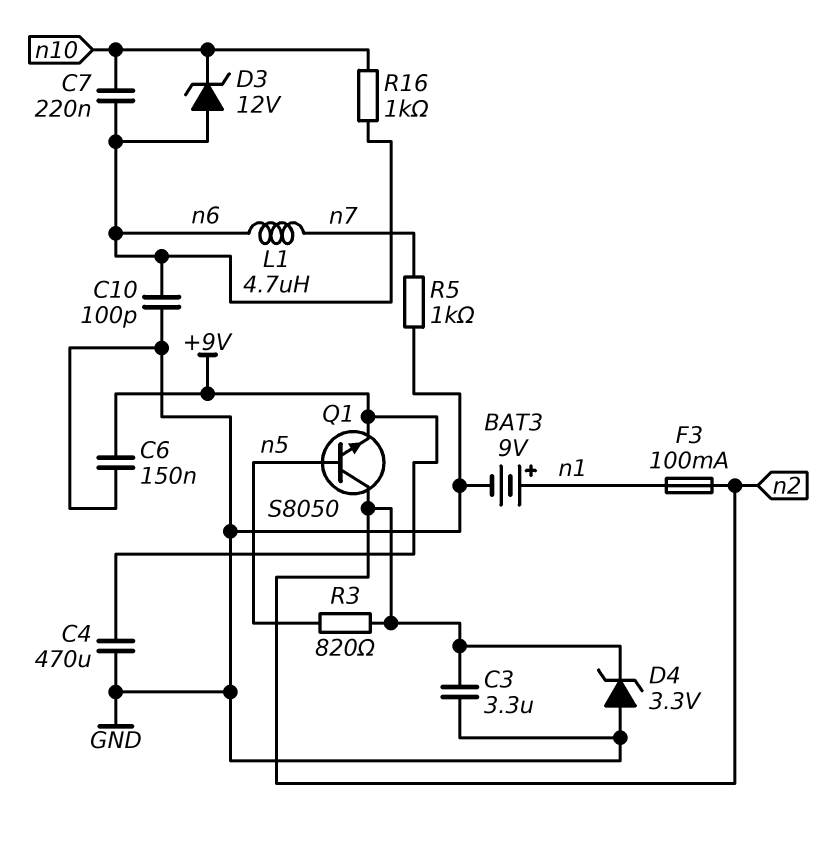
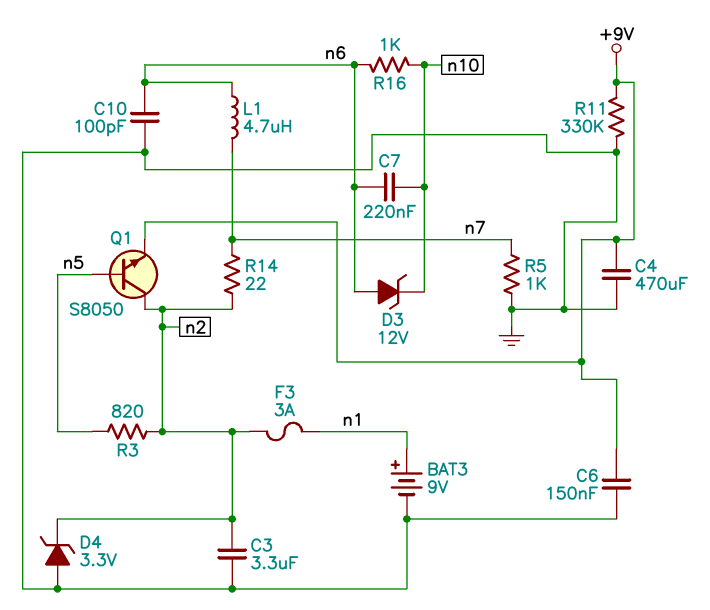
F3: 100mA (n1, n2) -> 3A (n1, n2)
R11: none -> 330k (+9V, GND)
R14: none -> 22 (n2, n7)

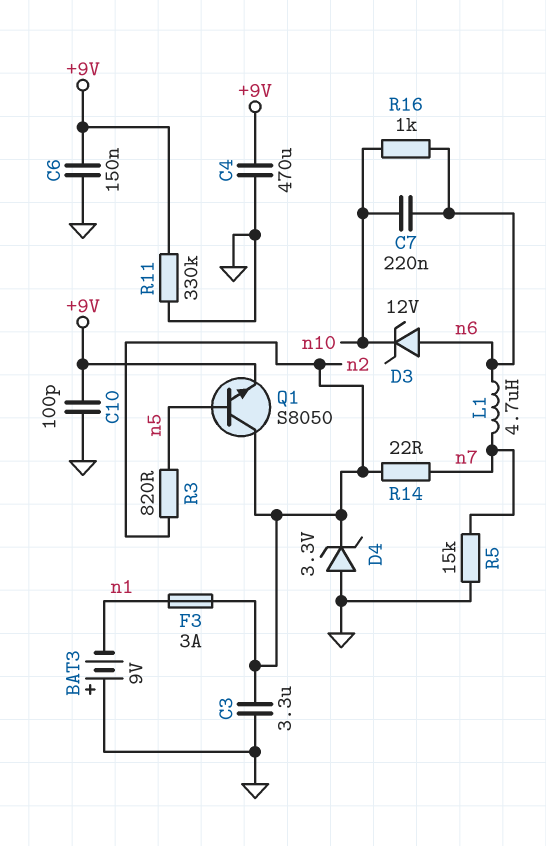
BAT3: 9V (plus n1, minus GND) -> 9V (plus GND, minus n1)
C10: 100pF (GND, n6) -> 100pF (+9V, GND)
R5: 1k (GND, n7) -> 15k (GND, n7)

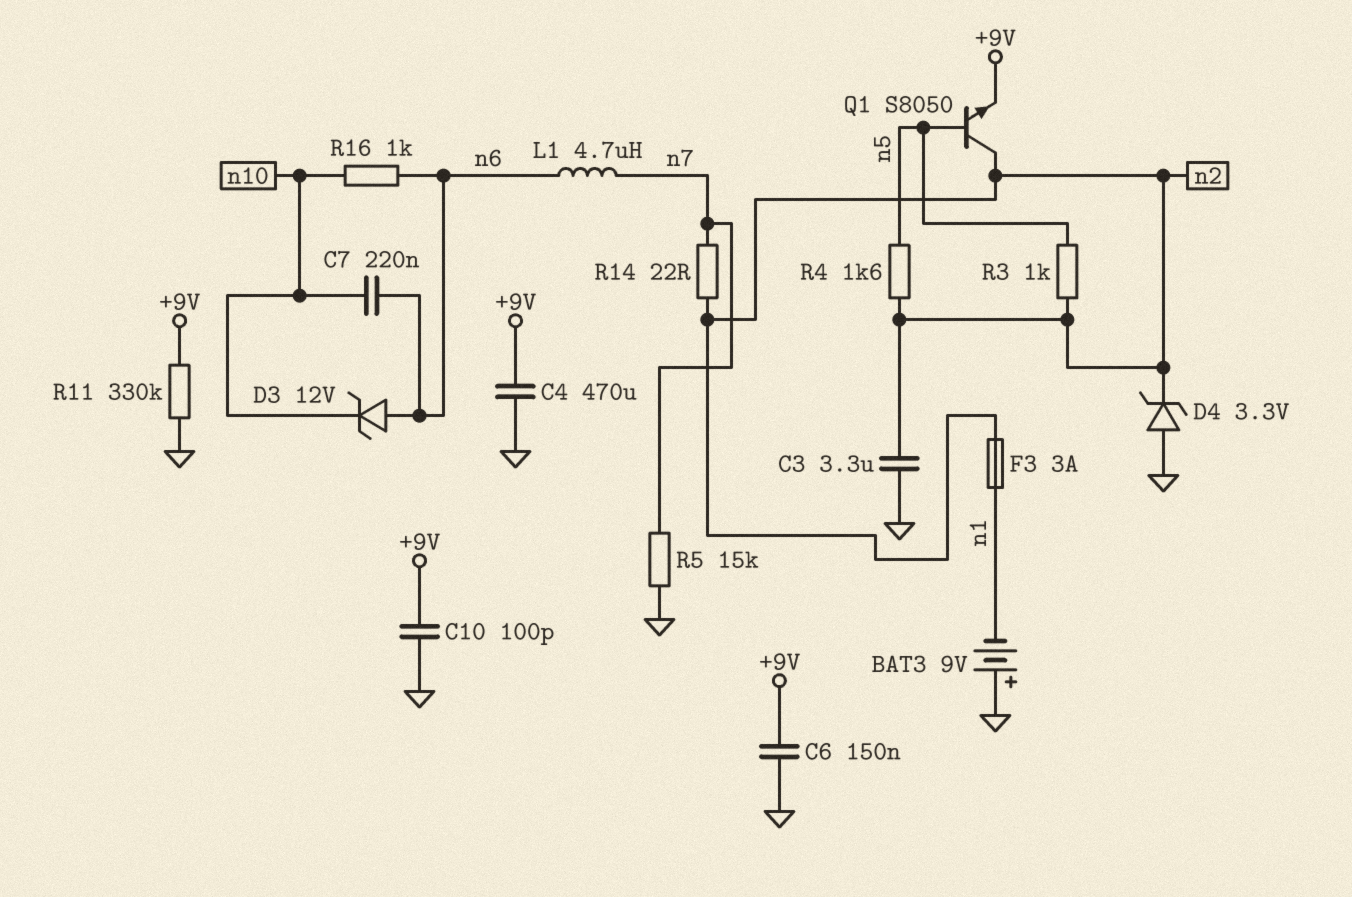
R3: 820 (n2, n5) -> 1k (n2, n5)
R4: none -> 1.6k (n2, n5)

